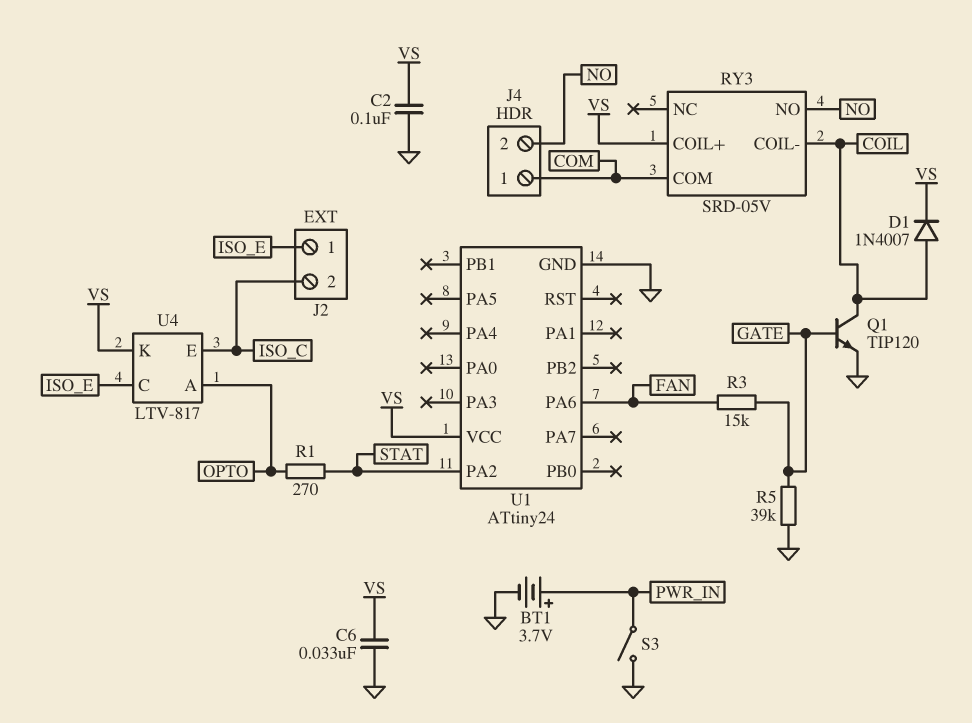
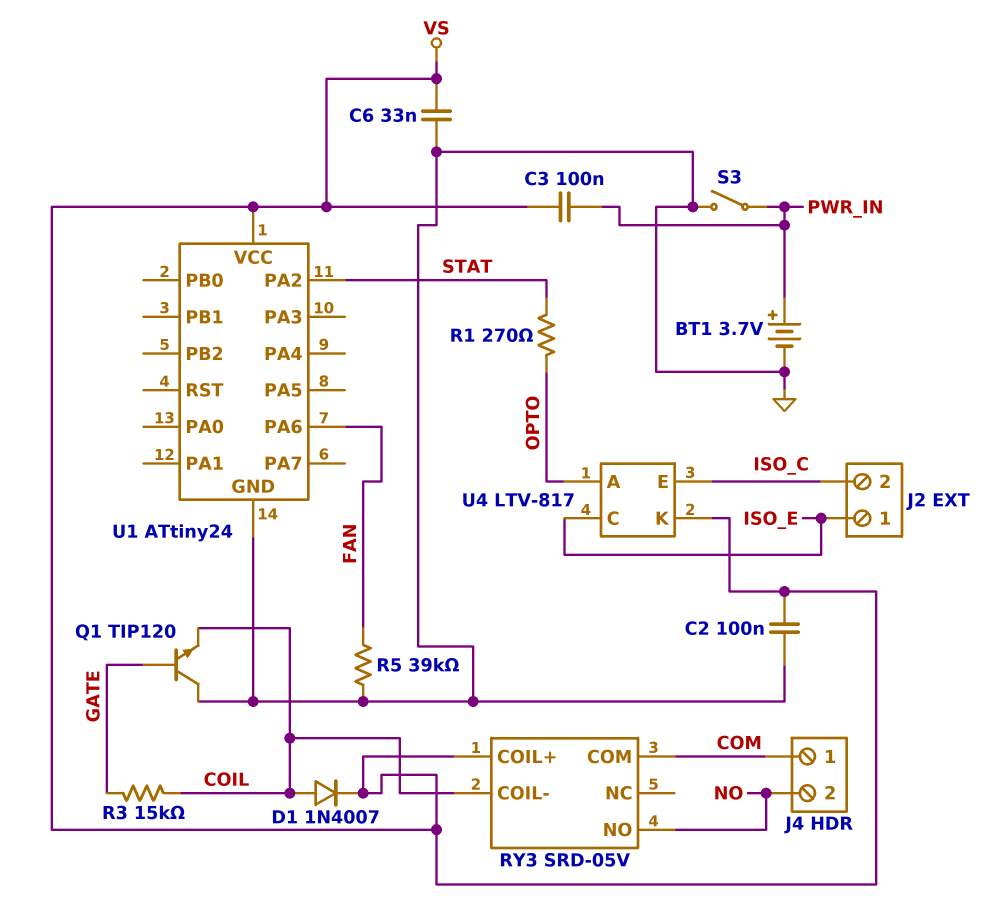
C3: none -> 100nF (PWR_IN, VS)
Q1: NPN TIP120 (B GATE, C COIL, E GND) -> NPN TIP120 (B GATE, C GND, E COIL)
R3: 15k (FAN, GATE) -> 15k (COIL, GATE)
R5: 39k (GATE, GND) -> 39k (FAN, GND)

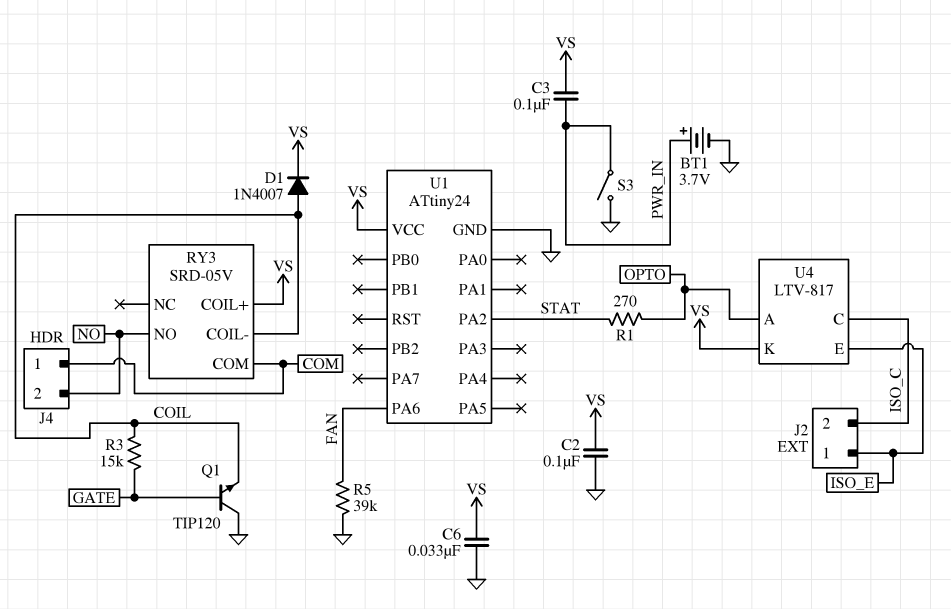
U4 pin C: ISO_E -> ISO_C
U4 pin E: ISO_C -> ISO_E

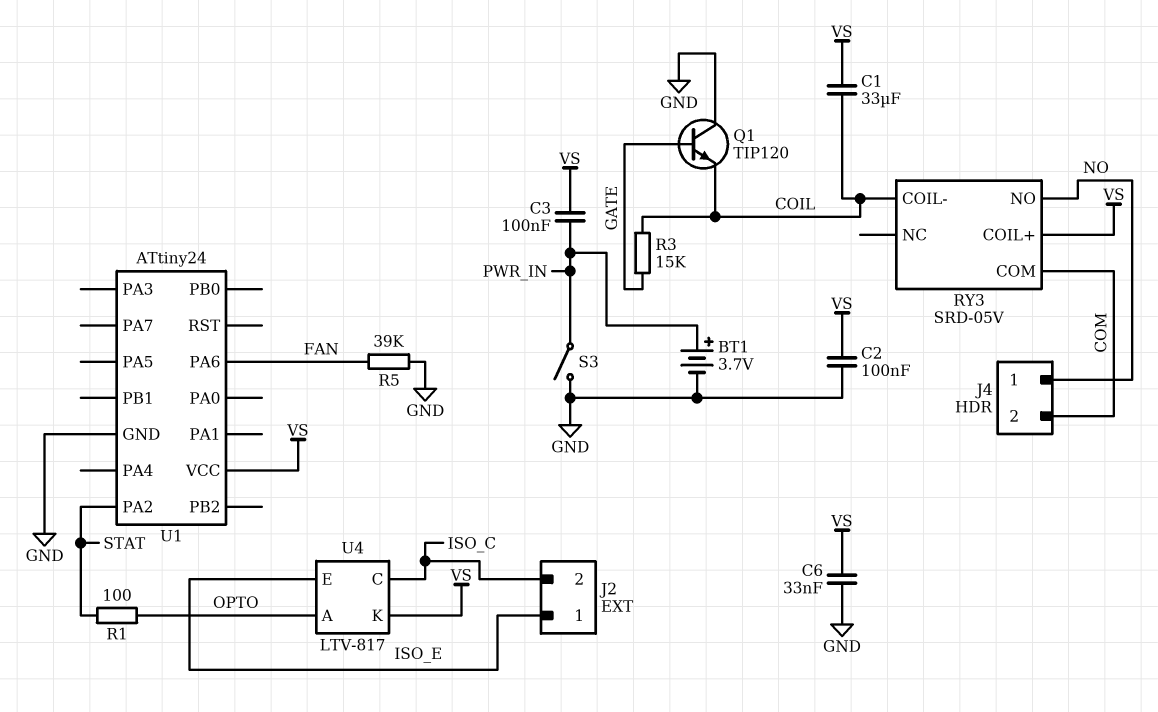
C1: none -> 33uF (COIL, VS)
D1: diode 1N4007 (A COIL, K VS) -> none
J4 pin 1: COM -> NO
J4 pin 2: NO -> COM
R1: 270 (OPTO, STAT) -> 100 (OPTO, STAT)

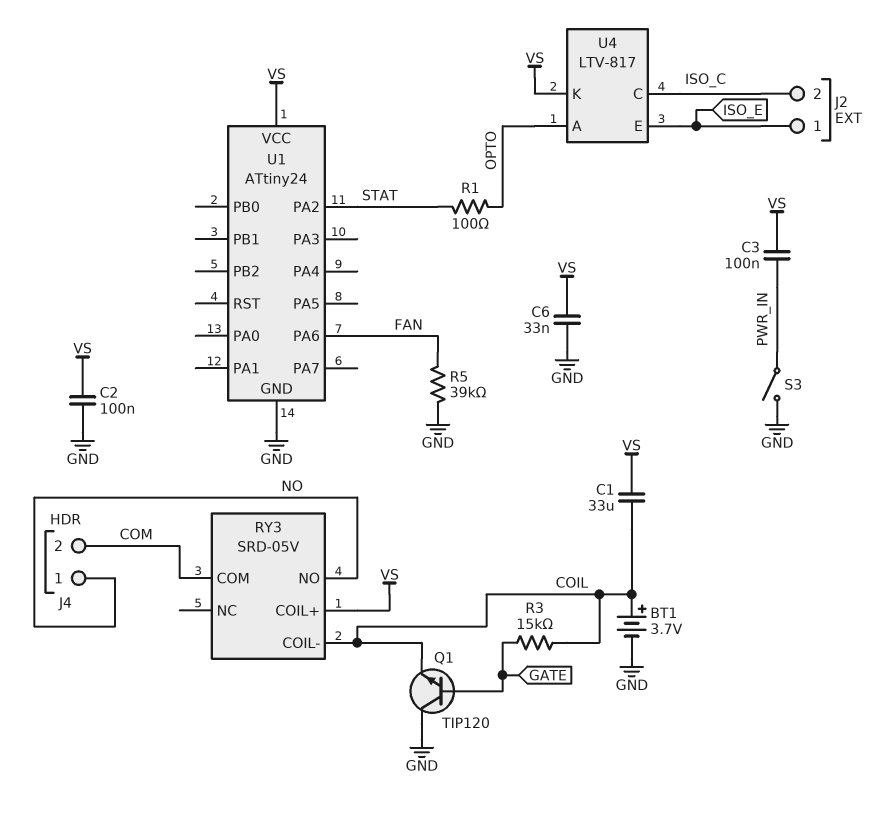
BT1: 3.7V (plus PWR_IN, minus GND) -> 3.7V (plus COIL, minus GND)

